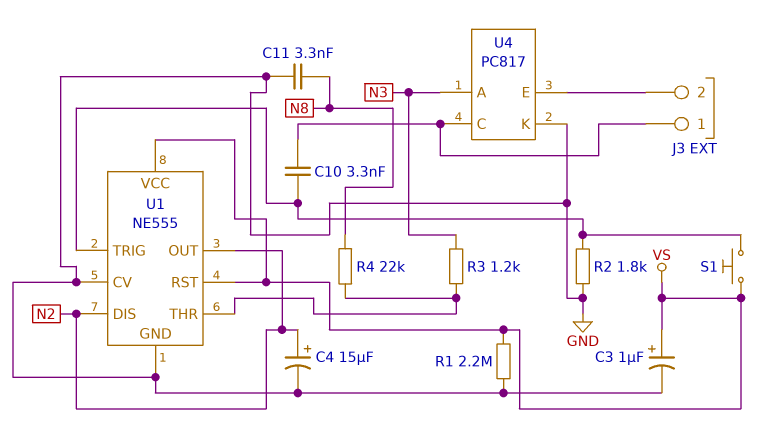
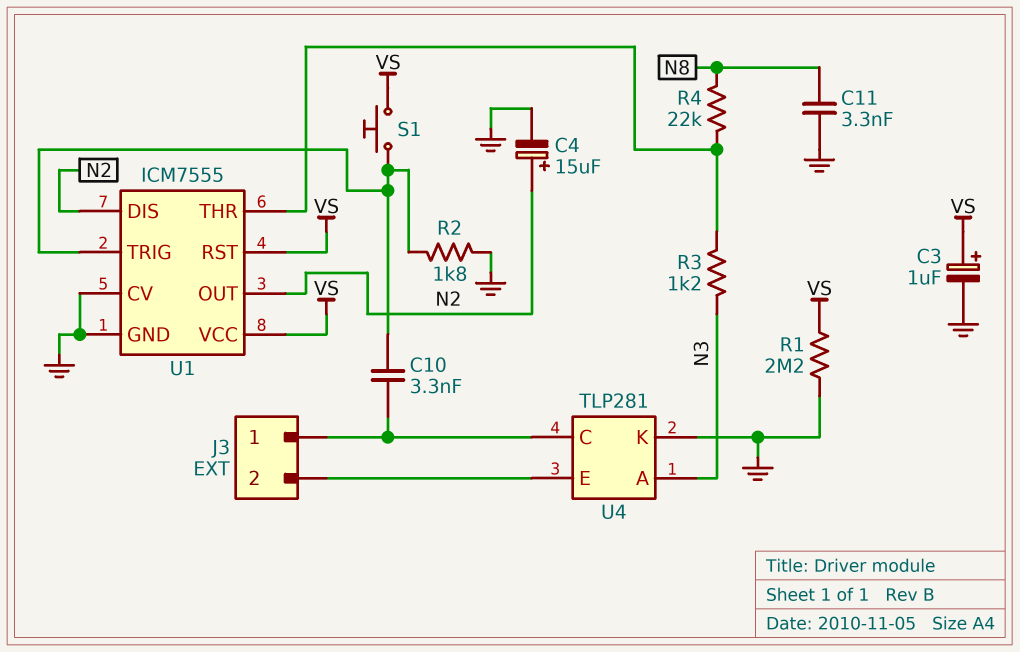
U1: NE555 -> ICM7555
U4: PC817 -> TLP281

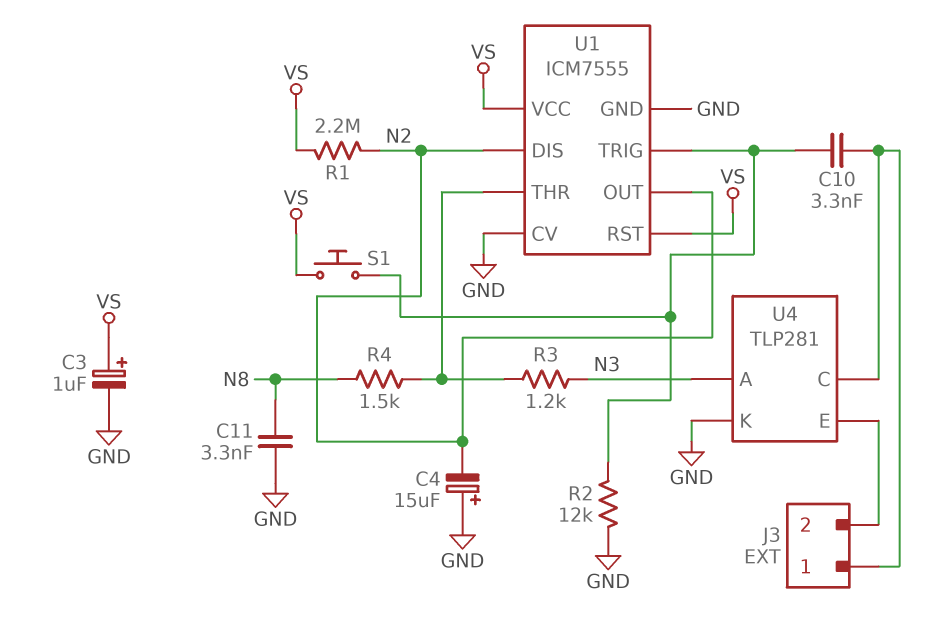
C4: 15uF (plus N2, minus GND) -> 15uF (plus GND, minus N2)
R1: 2.2M (GND, VS) -> 2.2M (N2, VS)
R2: 1.8k (GND, U1/TRIG) -> 12k (GND, U1/TRIG)
R4: 22k (N8, U1/THR) -> 1.5k (N8, U1/THR)

